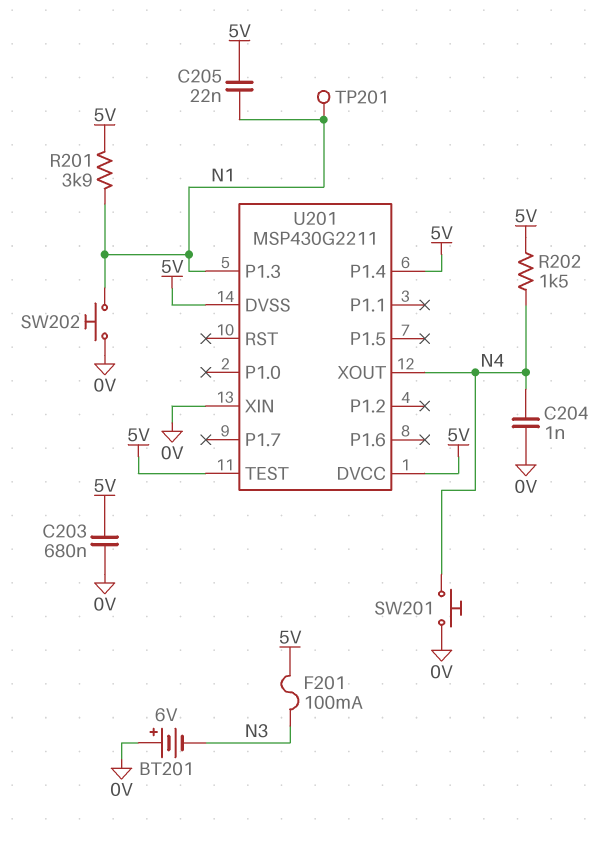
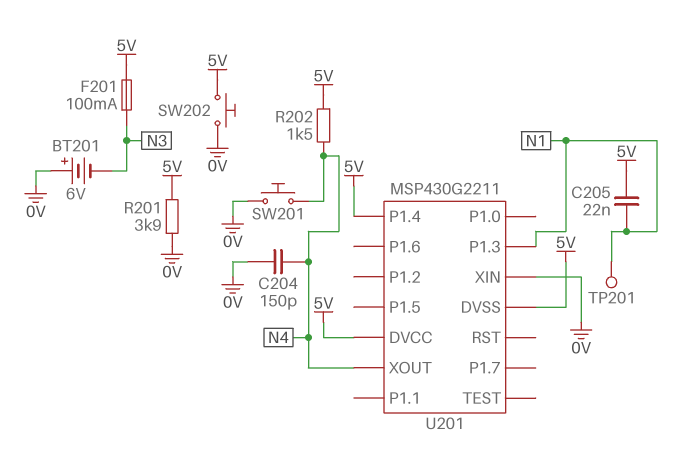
C203: 680nF (0V, 5V) -> none
C204: 1nF (0V, N4) -> 150pF (0V, N4)
R201: 3.9k (5V, N1) -> 3.9k (0V, 5V)
SW202: button (0V, N1) -> button (0V, 5V)
U201 pin TEST: 5V -> none

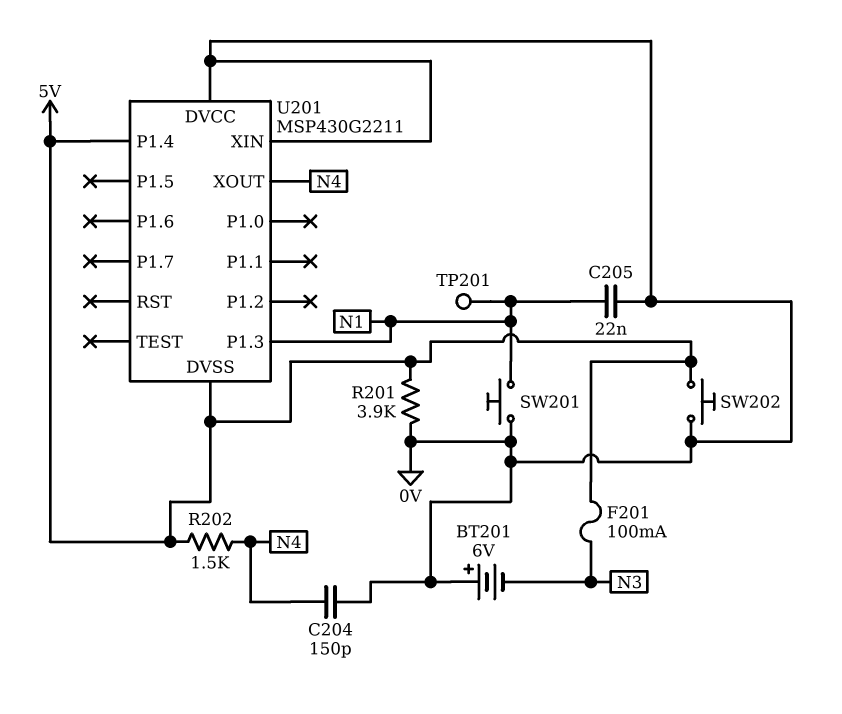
C205: 22nF (5V, N1) -> 22nF (0V, N1)
SW201: button (0V, N4) -> button (0V, N1)
U201 pin DVCC: 5V -> 0V

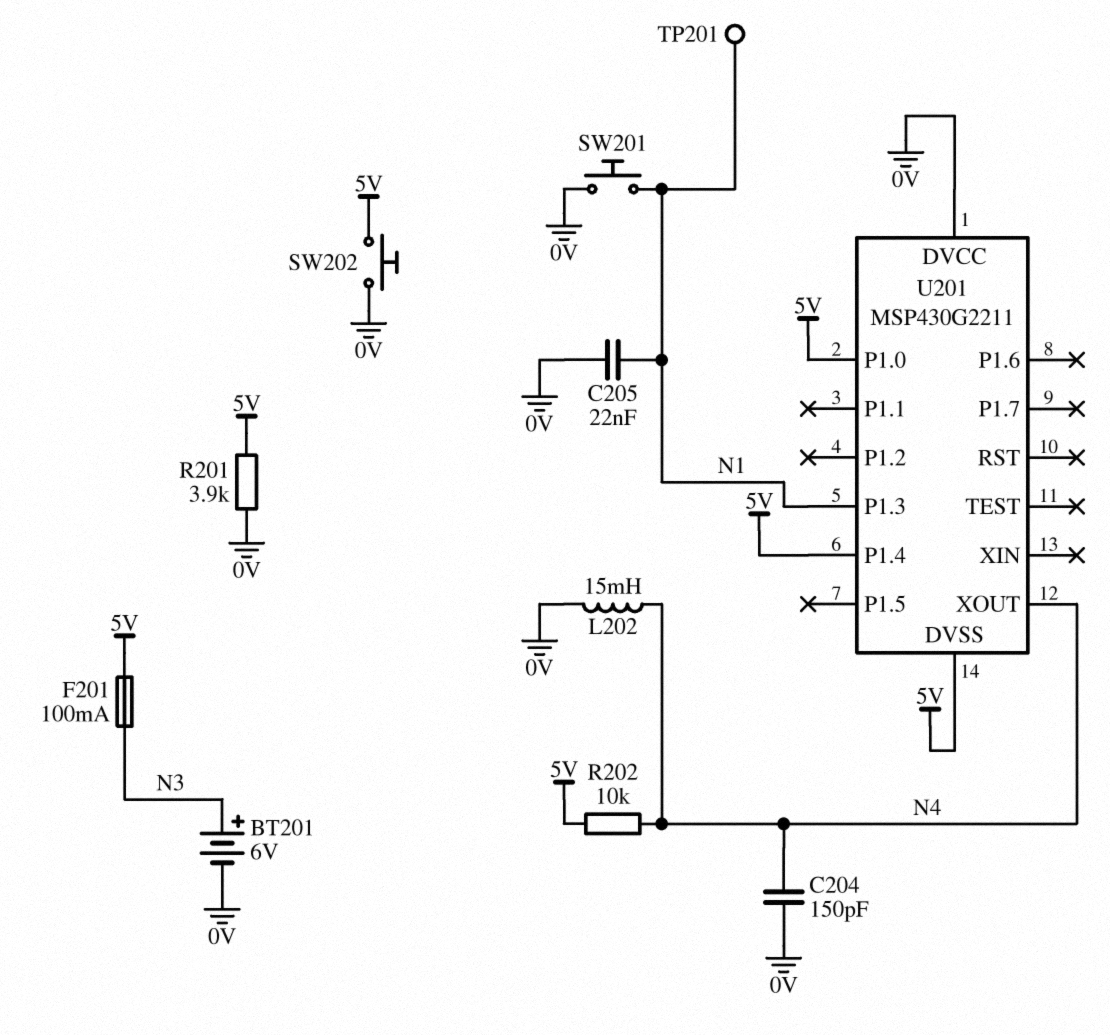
BT201: 6V (plus 0V, minus N3) -> 6V (plus N3, minus 0V)
L202: none -> 15mH (0V, N4)
R202: 1.5k (5V, N4) -> 10k (5V, N4)
U201 pin P1.0: none -> 5V
U201 pin XIN: 0V -> none

